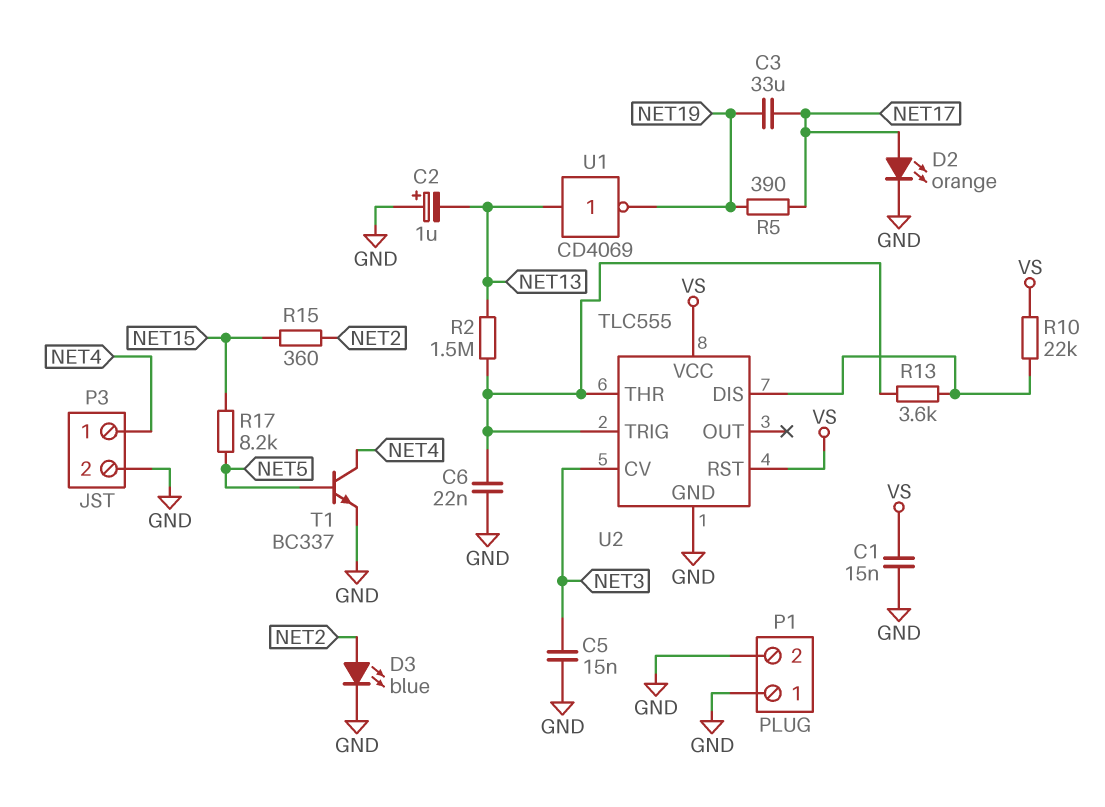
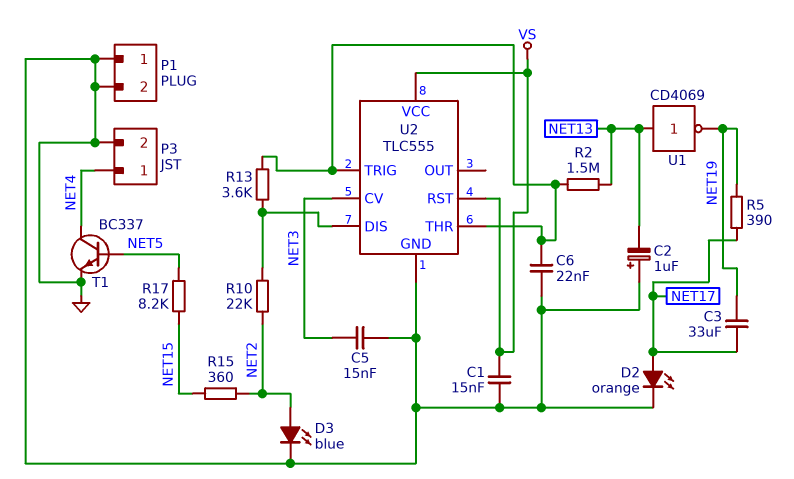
R10: 22k (U2/DIS, VS) -> 22k (NET2, U2/DIS)

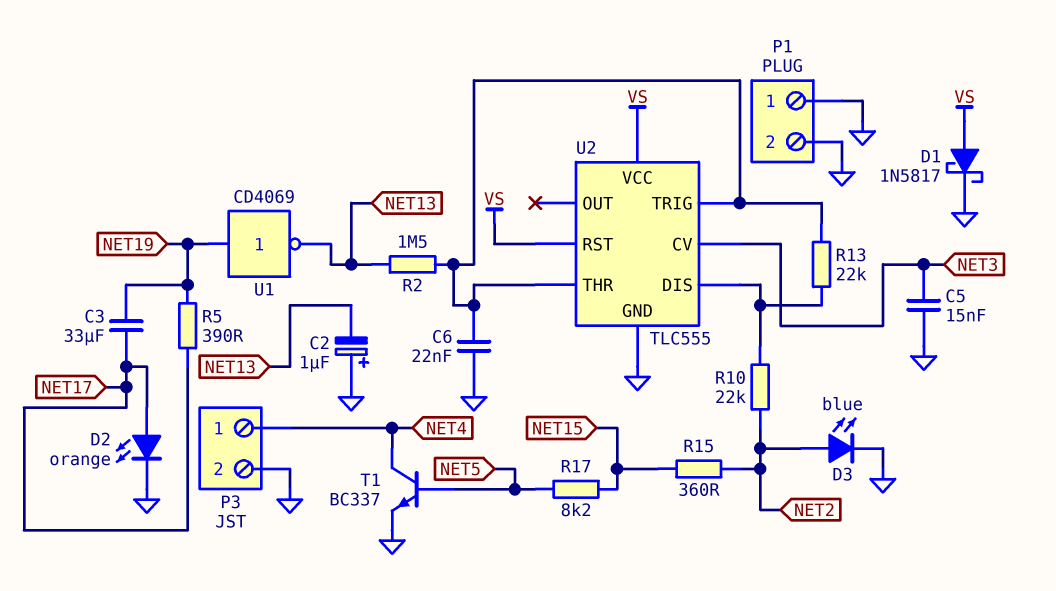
C1: 15nF (GND, VS) -> none
D1: none -> schottky 1N5817 (A VS, K GND)
R13: 3.6k (U2/DIS, U2/THR) -> 22k (U2/DIS, U2/THR)
U1: NOT CD4069 (in NET13, out NET19) -> NOT CD4069 (in NET19, out NET13)

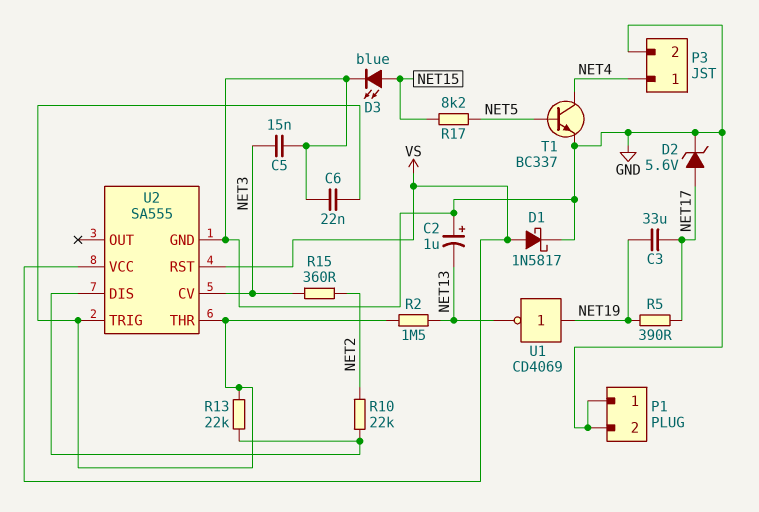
D2: LED orange (A NET17, K GND) -> zener 5.6V (A NET17, K GND)
D3: LED blue (A NET2, K GND) -> LED blue (A NET15, K GND)
R15: 360 (NET2, NET15) -> 360 (NET2, NET3)
U2: TLC555 -> SA555

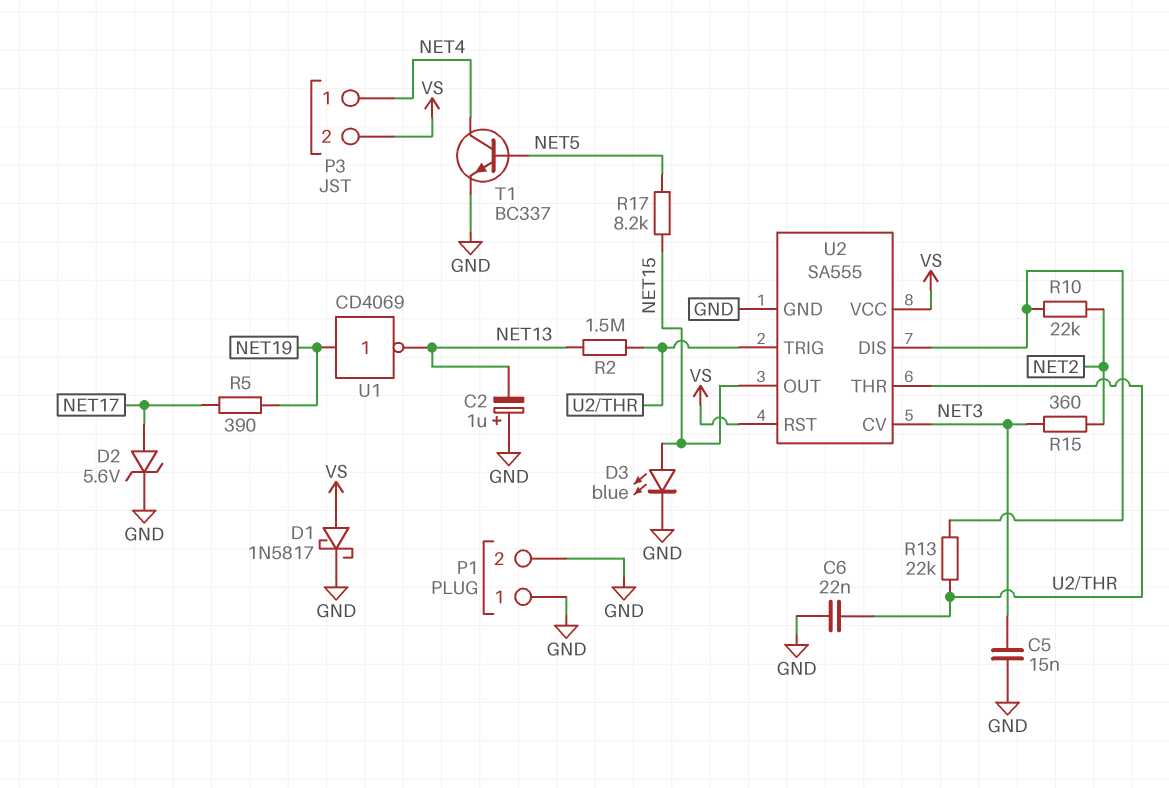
C3: 33uF (NET17, NET19) -> none
P3 pin 2: GND -> VS
U2 pin OUT: none -> NET15

